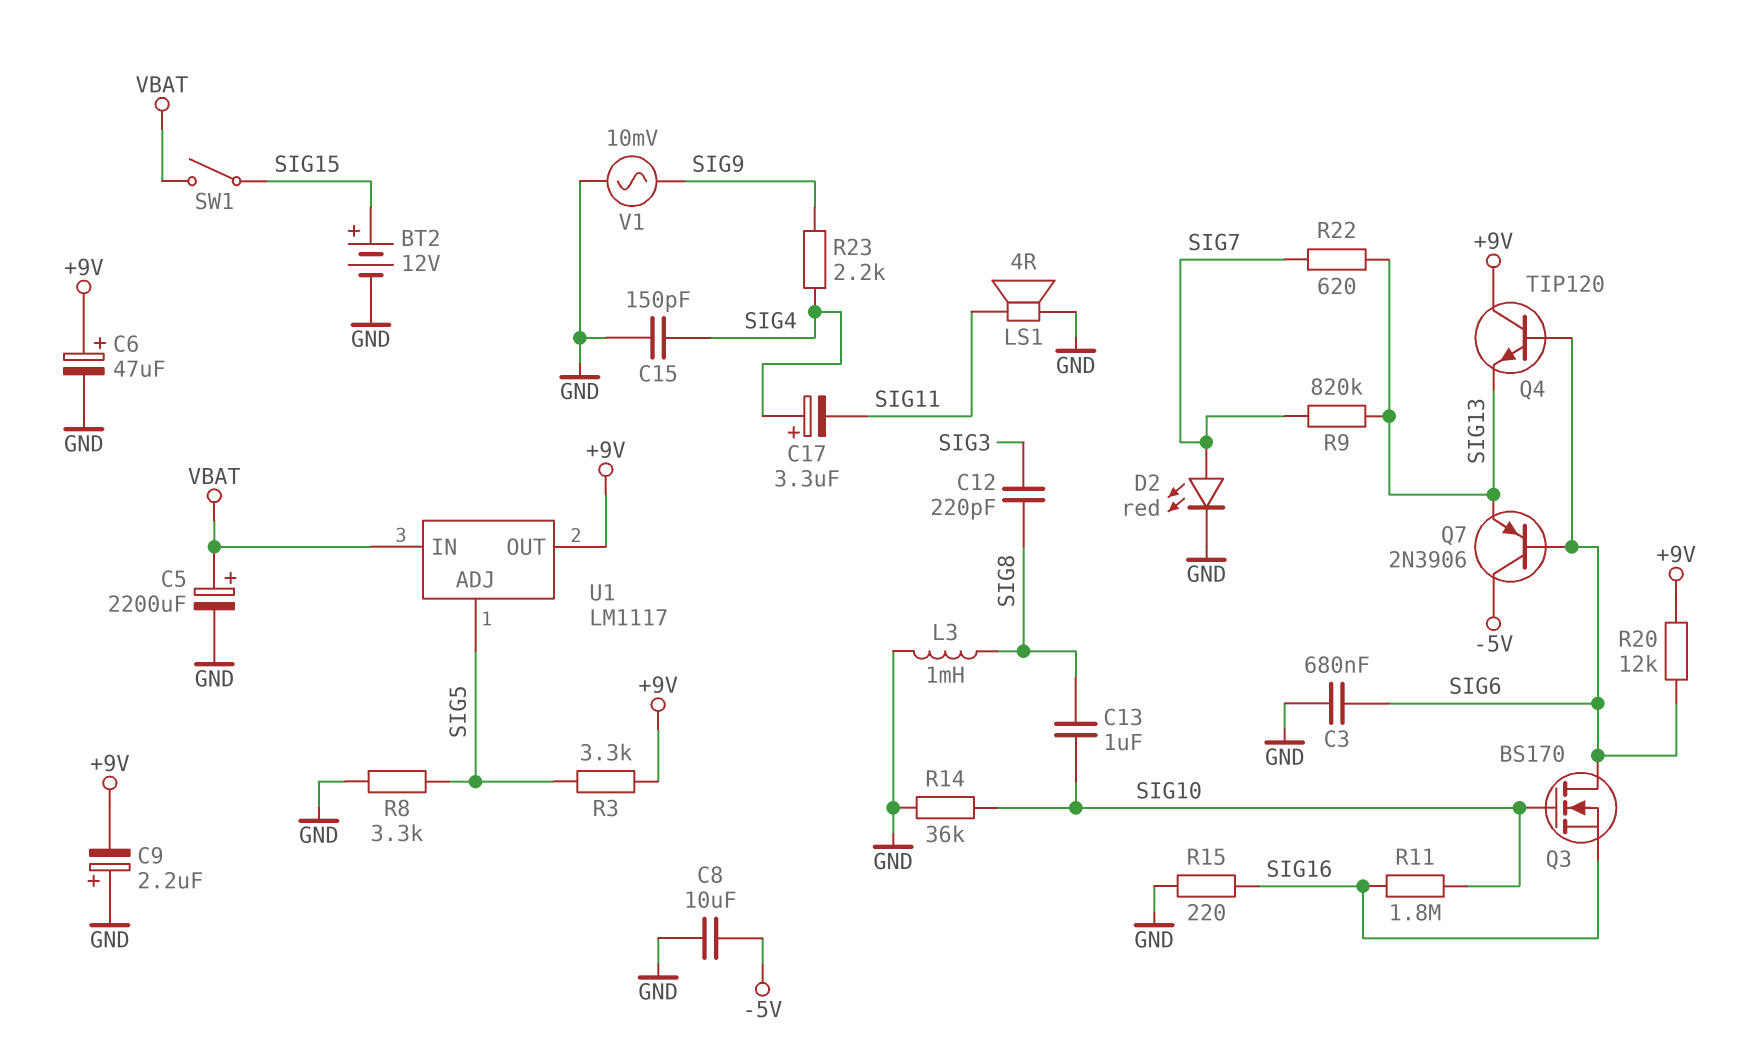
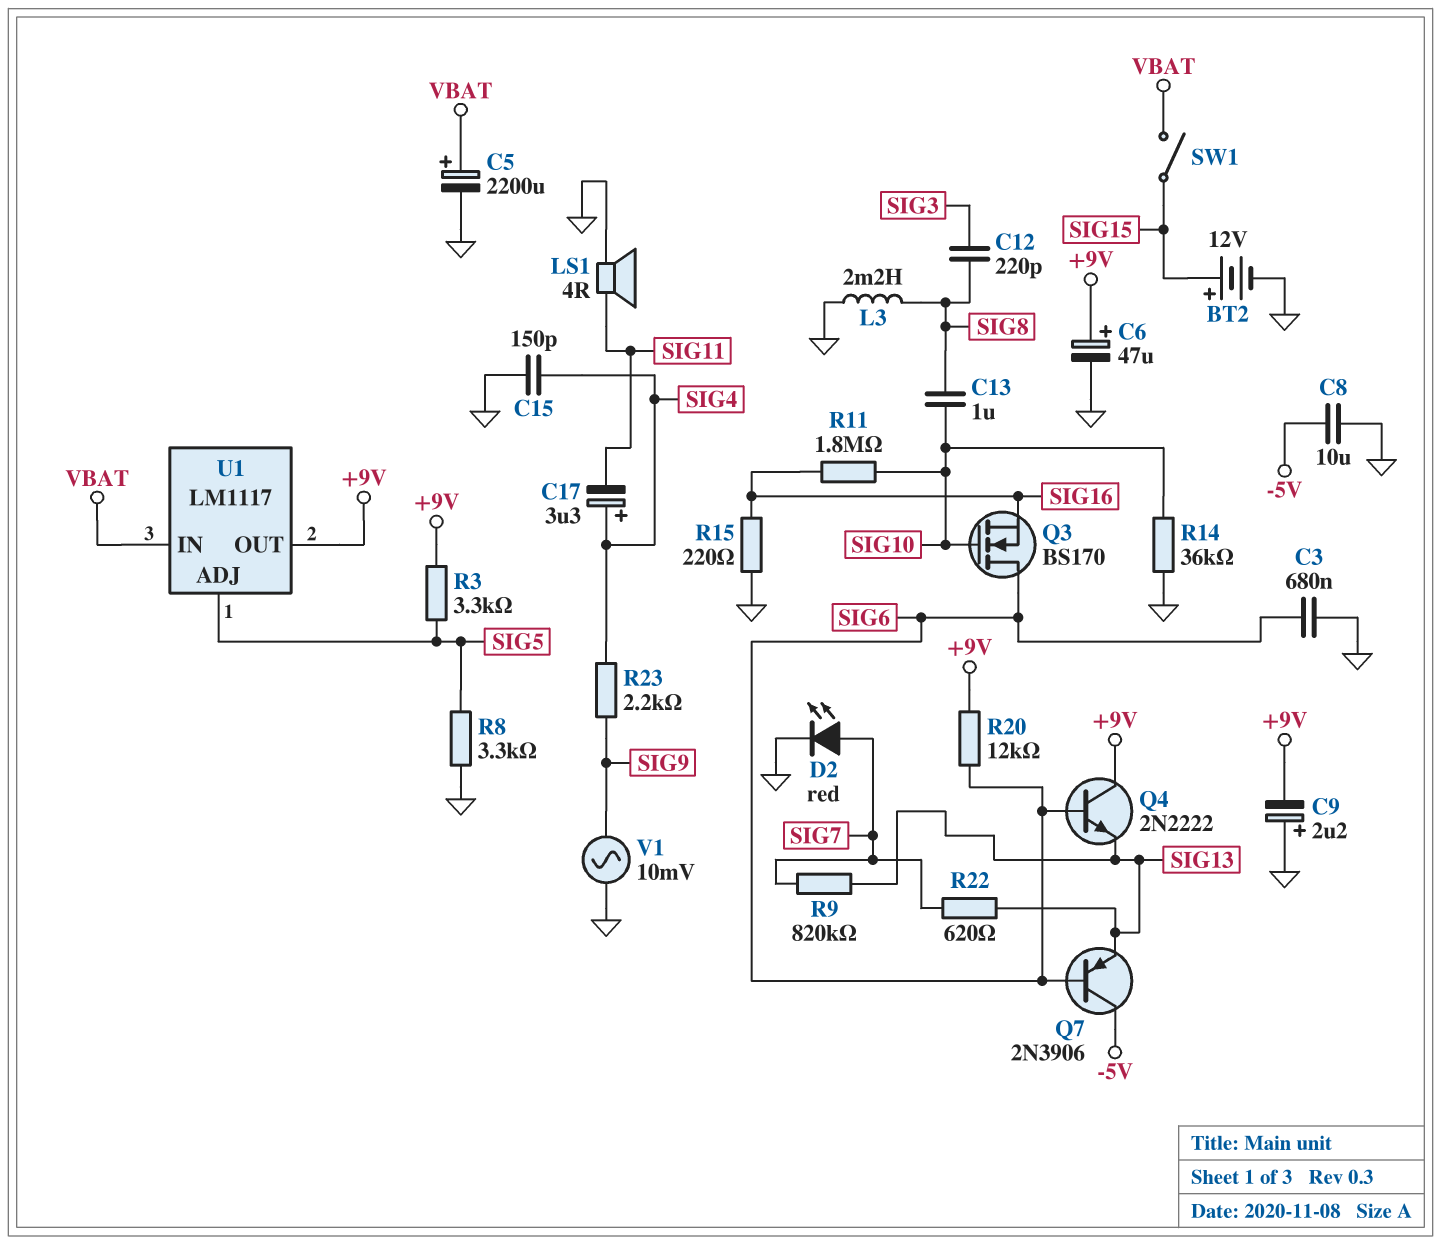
L3: 1mH (GND, SIG8) -> 2.2mH (GND, SIG8)
Q4: NPN TIP120 (B SIG6, C +9V, E SIG13) -> NPN 2N2222 (B SIG6, C +9V, E SIG13)

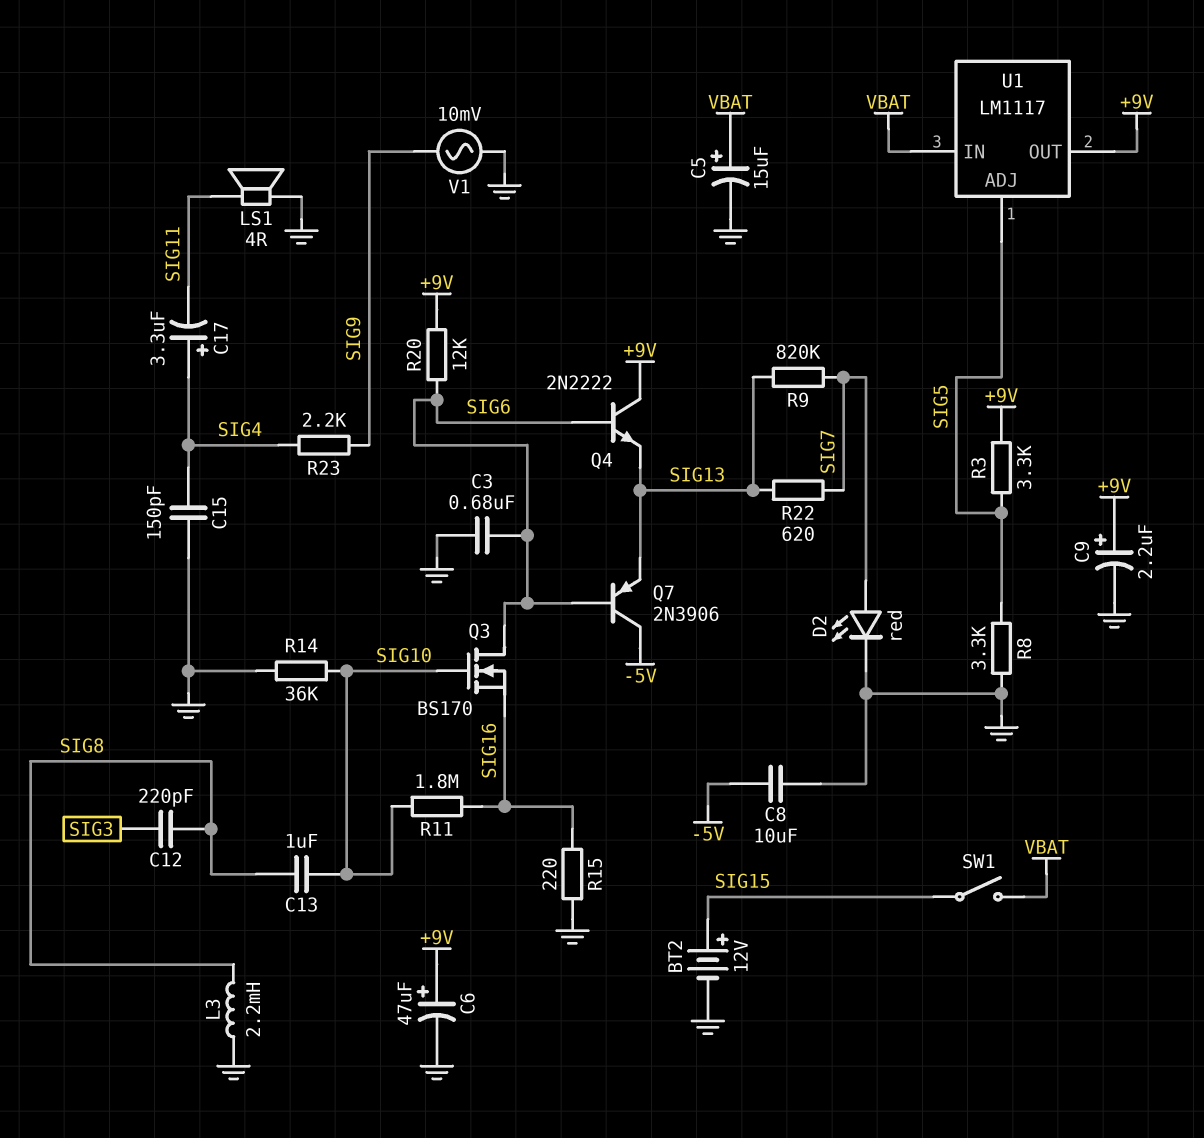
C5: 2200uF (plus VBAT, minus GND) -> 15uF (plus VBAT, minus GND)
C9: 2.2uF (plus GND, minus +9V) -> 2.2uF (plus +9V, minus GND)

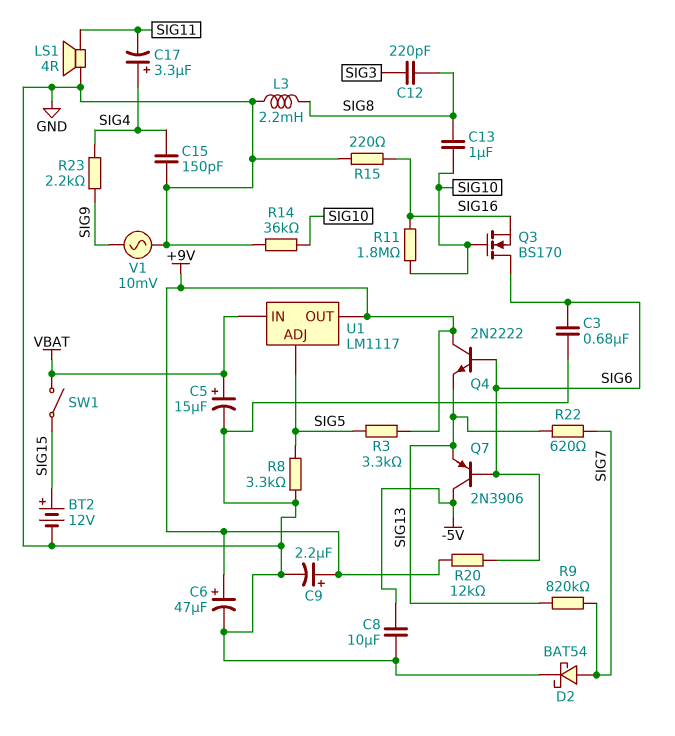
D2: LED red (A SIG7, K GND) -> schottky BAT54 (A SIG7, K GND)

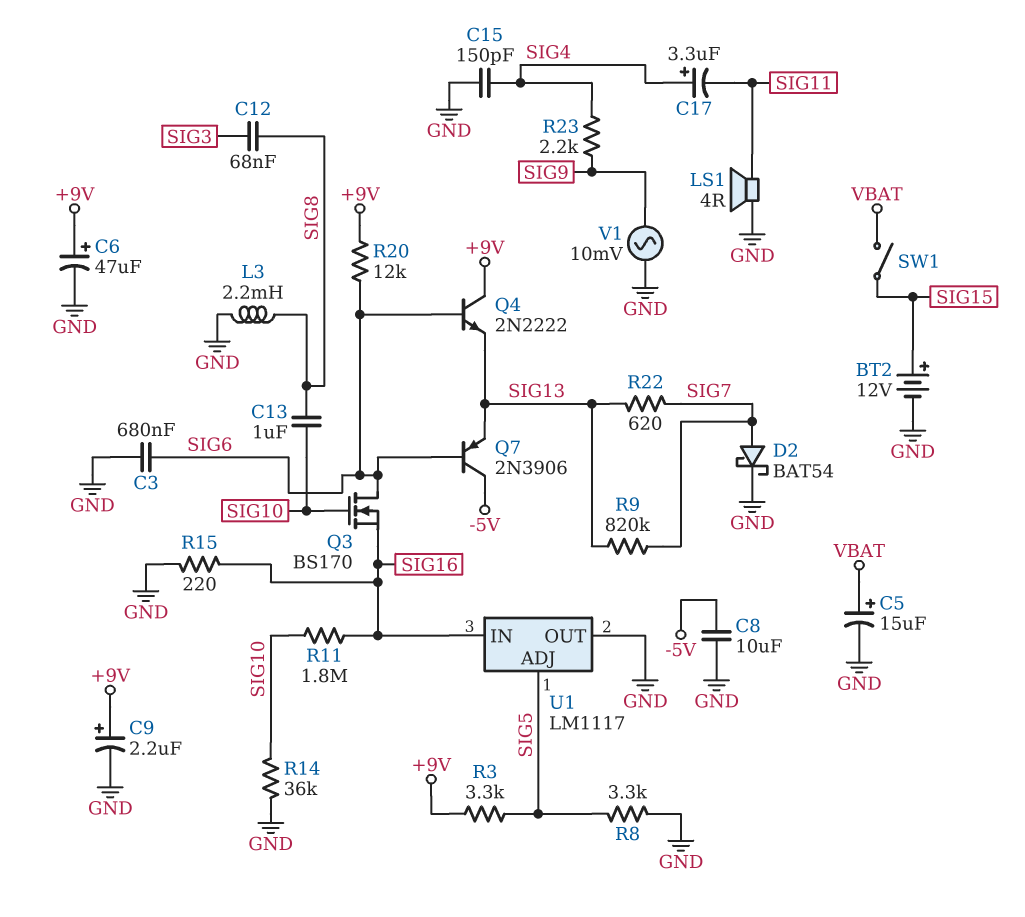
C12: 220pF (SIG3, SIG8) -> 68nF (SIG3, SIG8)
U1 pin IN: VBAT -> SIG16
U1 pin OUT: +9V -> GND

